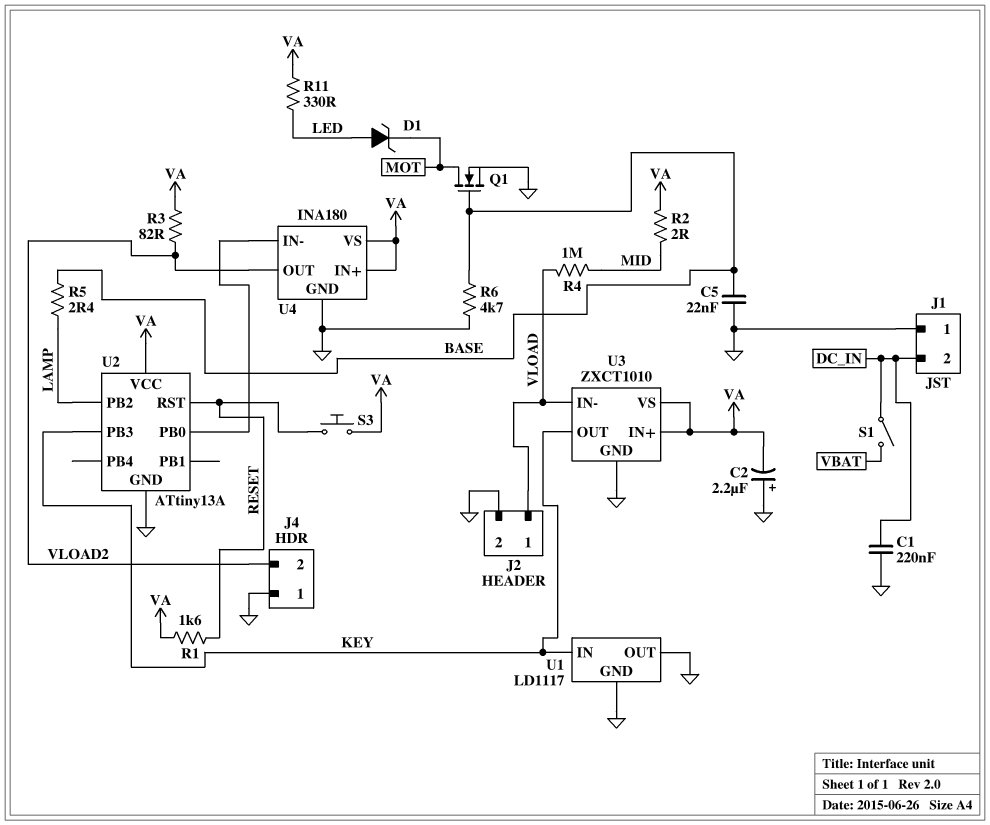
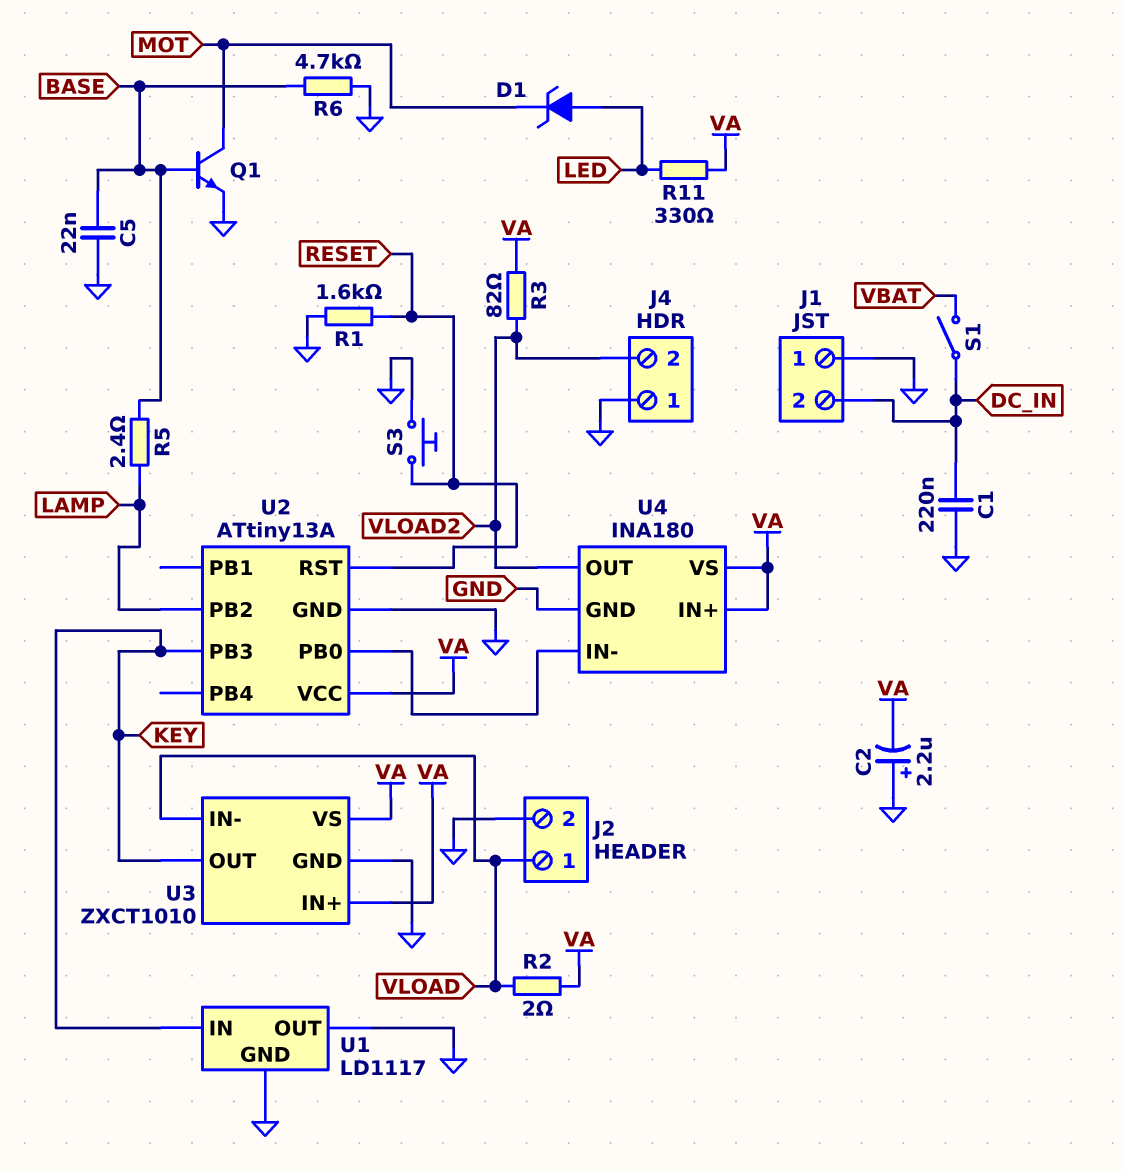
Q1: NMOS (G BASE, D MOT, S GND) -> NPN (B BASE, C MOT, E GND)
R1: 1.6k (RESET, VA) -> 1.6k (GND, RESET)
R2: 2 (MID, VA) -> 2 (VA, VLOAD)
R4: 1M (MID, VLOAD) -> none
S3: button (RESET, VA) -> button (GND, RESET)

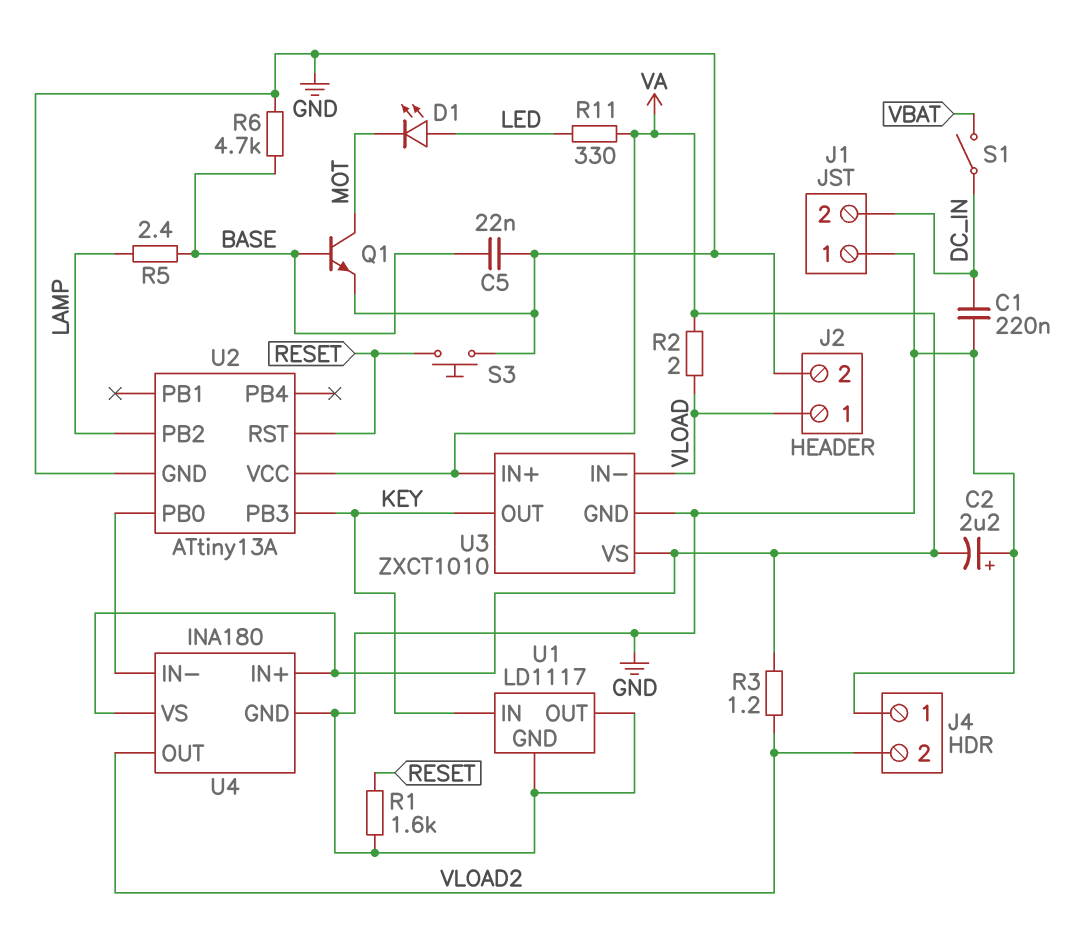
D1: zener (A LED, K MOT) -> LED (A LED, K MOT)
R3: 82 (VA, VLOAD2) -> 1.2 (VA, VLOAD2)

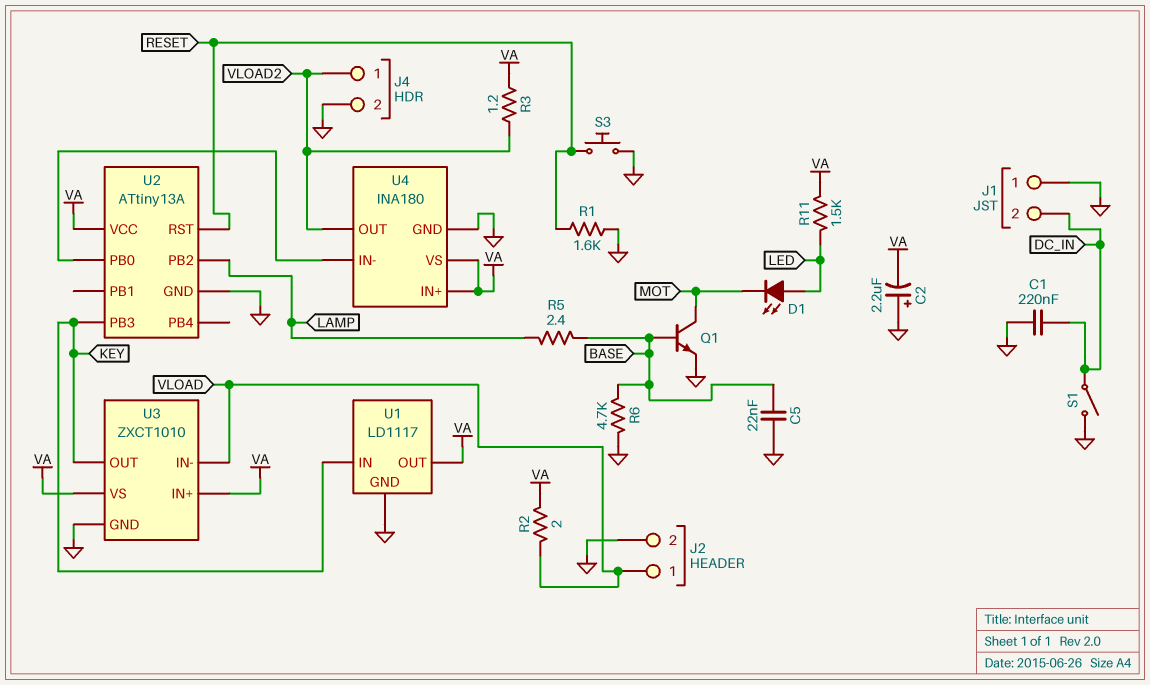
J4 pin 1: GND -> VLOAD2
J4 pin 2: VLOAD2 -> GND
R11: 330 (LED, VA) -> 1.5k (LED, VA)
S1: switch (DC_IN, VBAT) -> switch (DC_IN, GND)
U1 pin OUT: GND -> VA

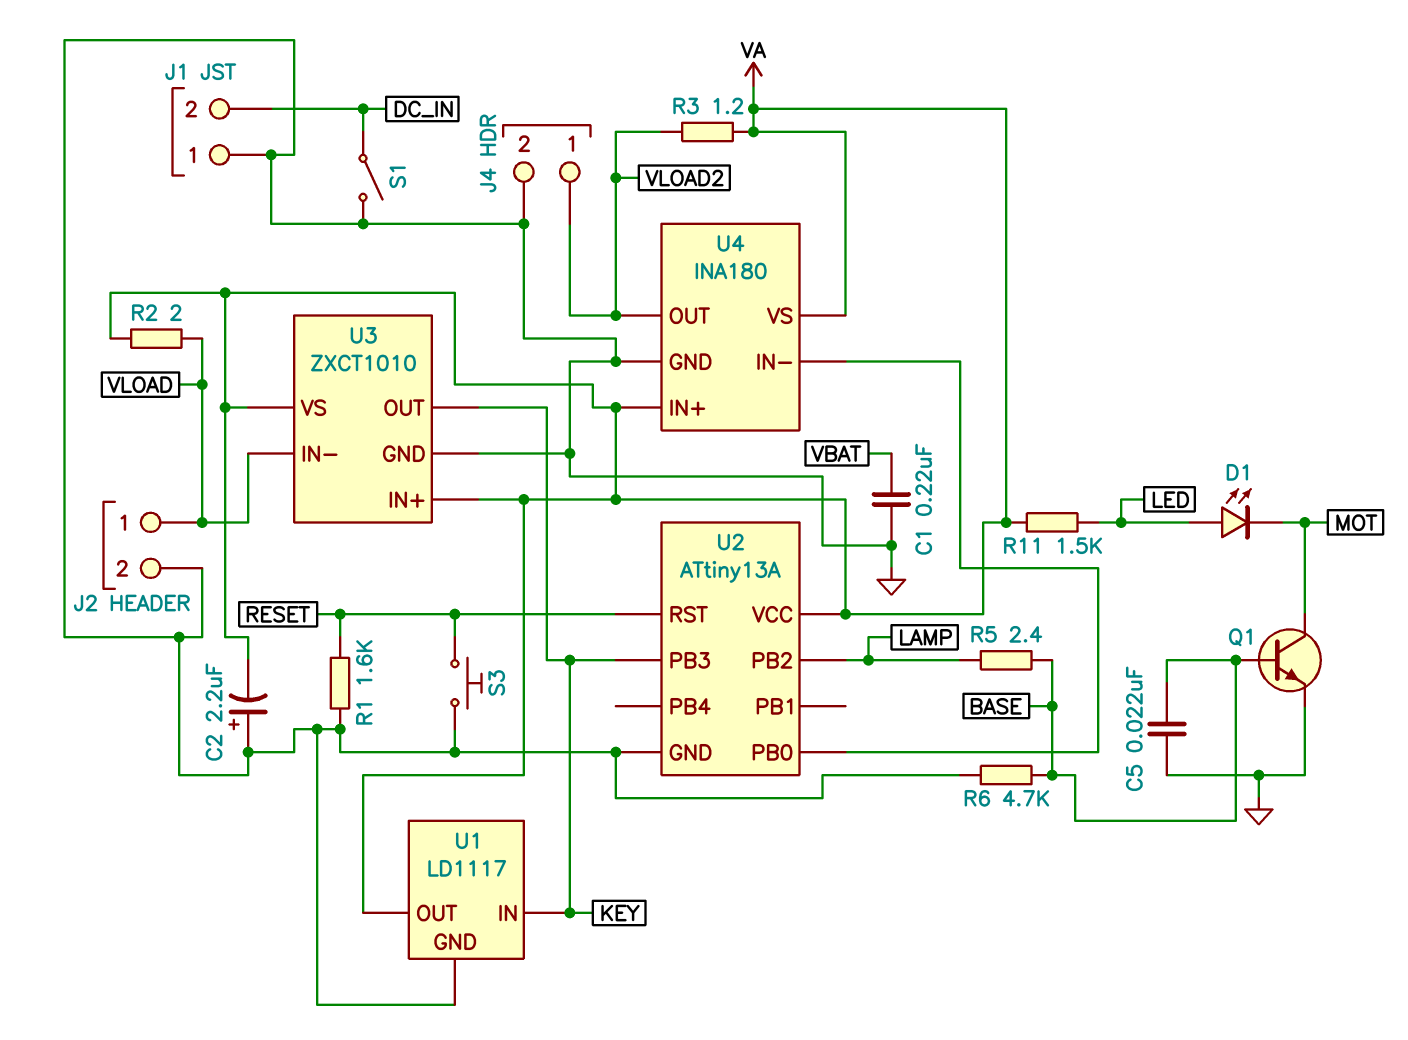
C1: 220nF (DC_IN, GND) -> 220nF (GND, VBAT)

